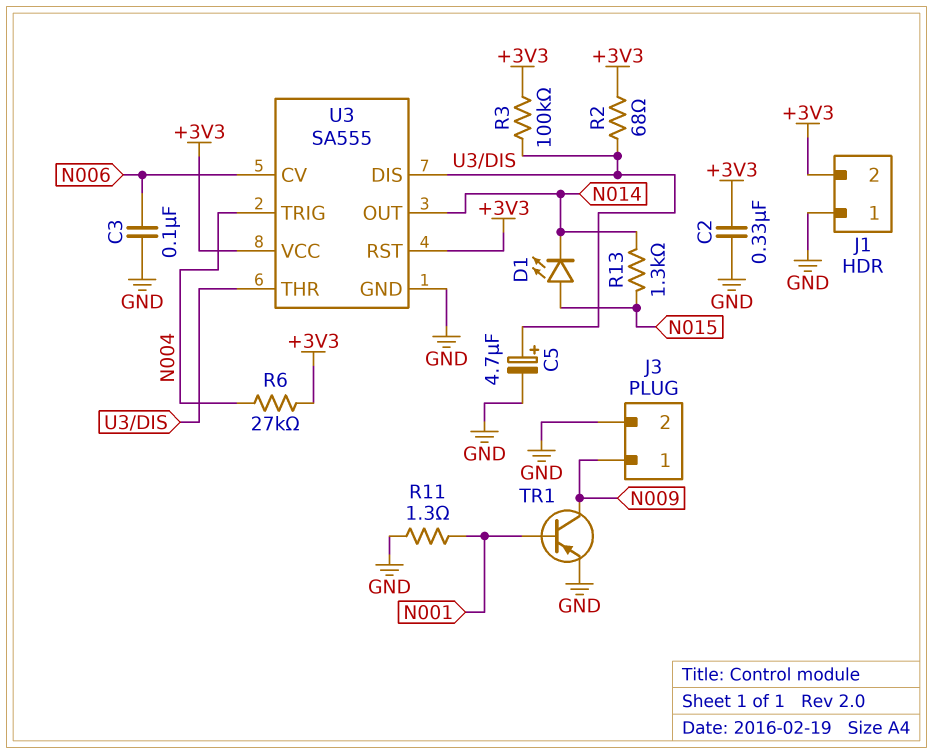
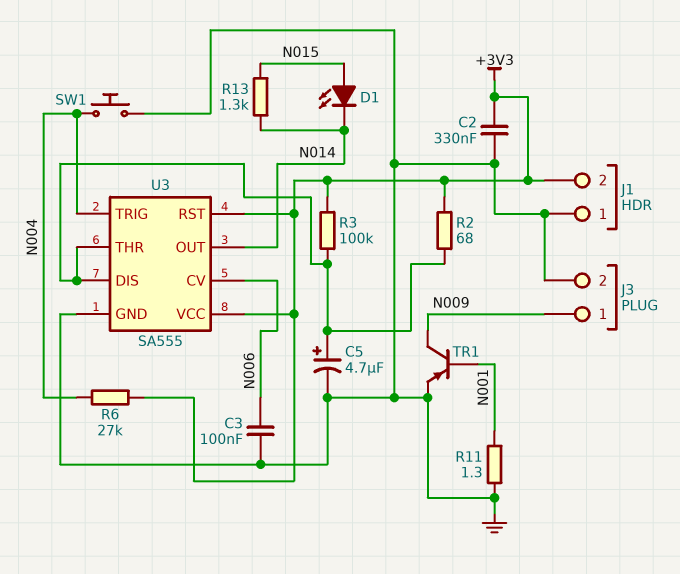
SW1: none -> button (GND, N004)

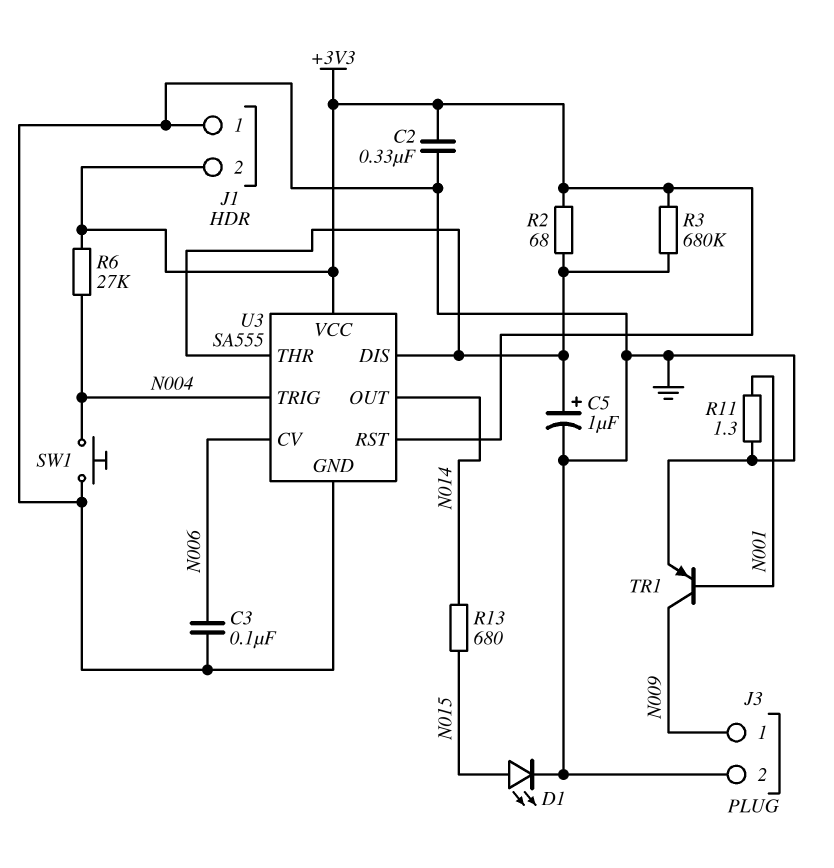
C5: 4.7uF (plus U3/DIS, minus GND) -> 1uF (plus U3/DIS, minus GND)
D1: LED (A N015, K N014) -> LED (A N015, K GND)
R3: 100k (+3V3, U3/DIS) -> 680k (+3V3, U3/DIS)
R13: 1.3k (N014, N015) -> 680 (N014, N015)

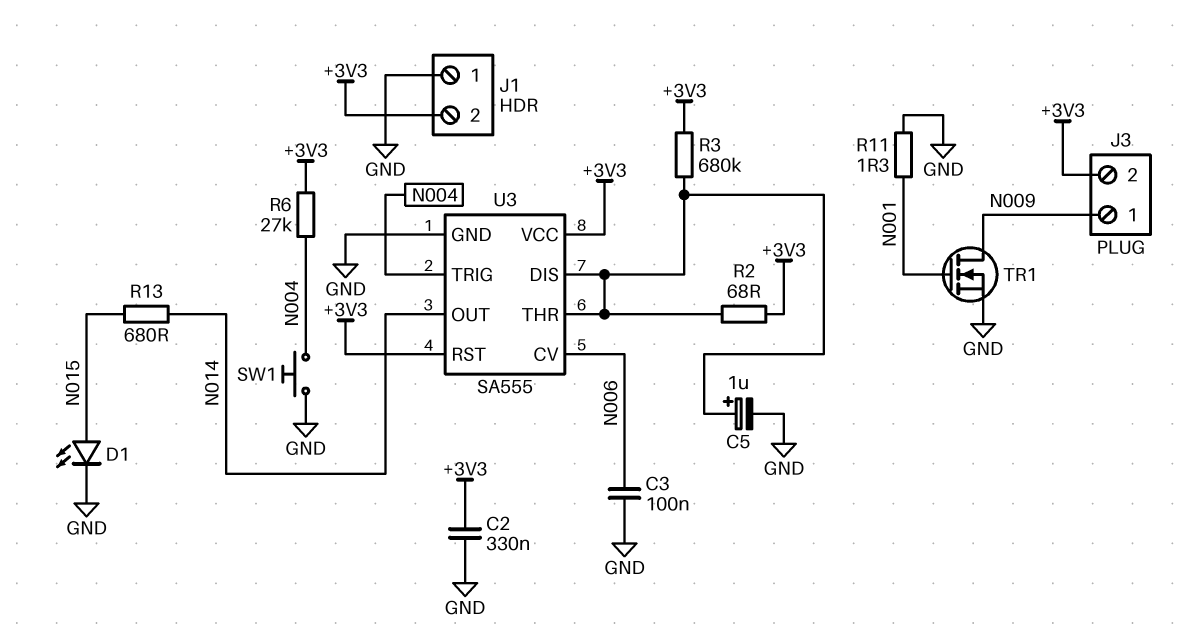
J3 pin 2: GND -> +3V3
TR1: PNP (B N001, C N009, E GND) -> NMOS (G N001, D N009, S GND)

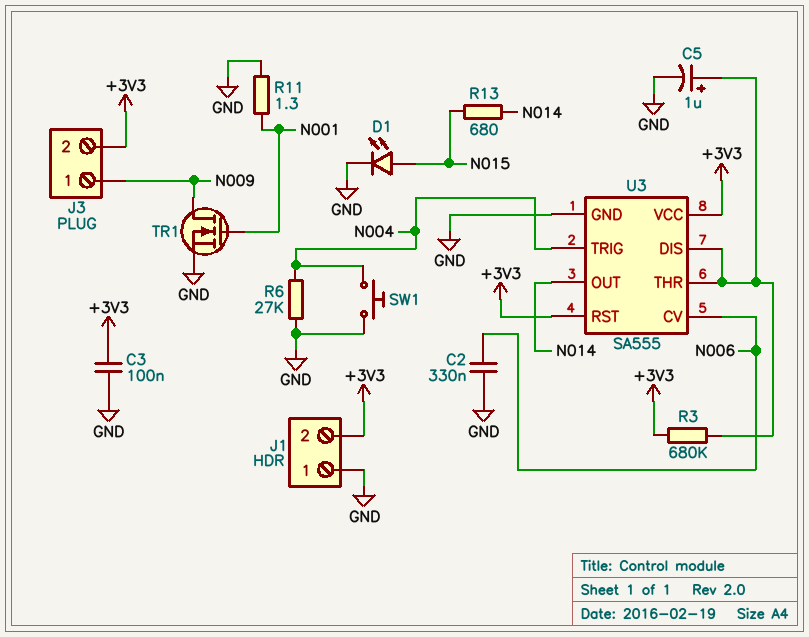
C2: 330nF (+3V3, GND) -> 330nF (GND, N006)
C3: 100nF (GND, N006) -> 100nF (+3V3, GND)
R2: 68 (+3V3, U3/DIS) -> none
R6: 27k (+3V3, N004) -> 27k (GND, N004)

